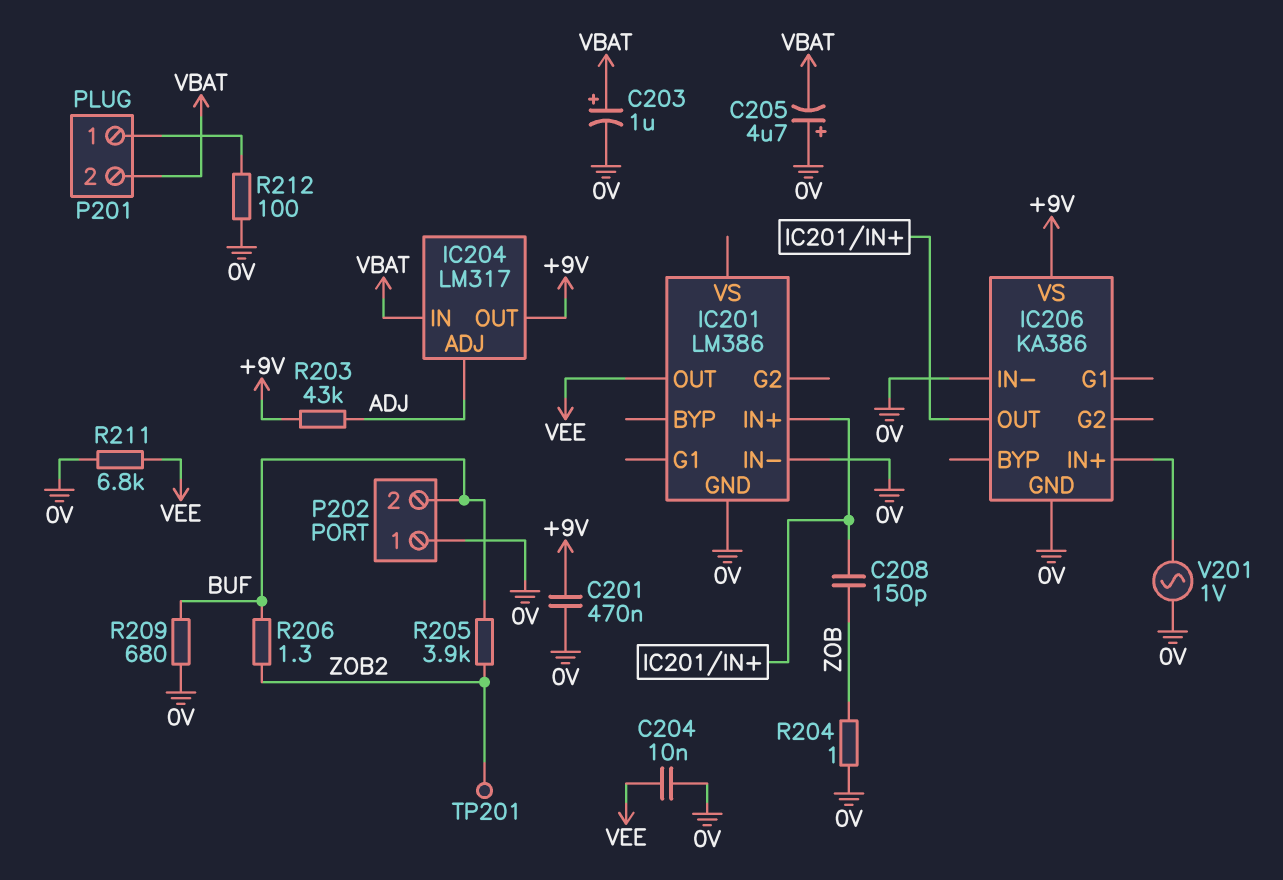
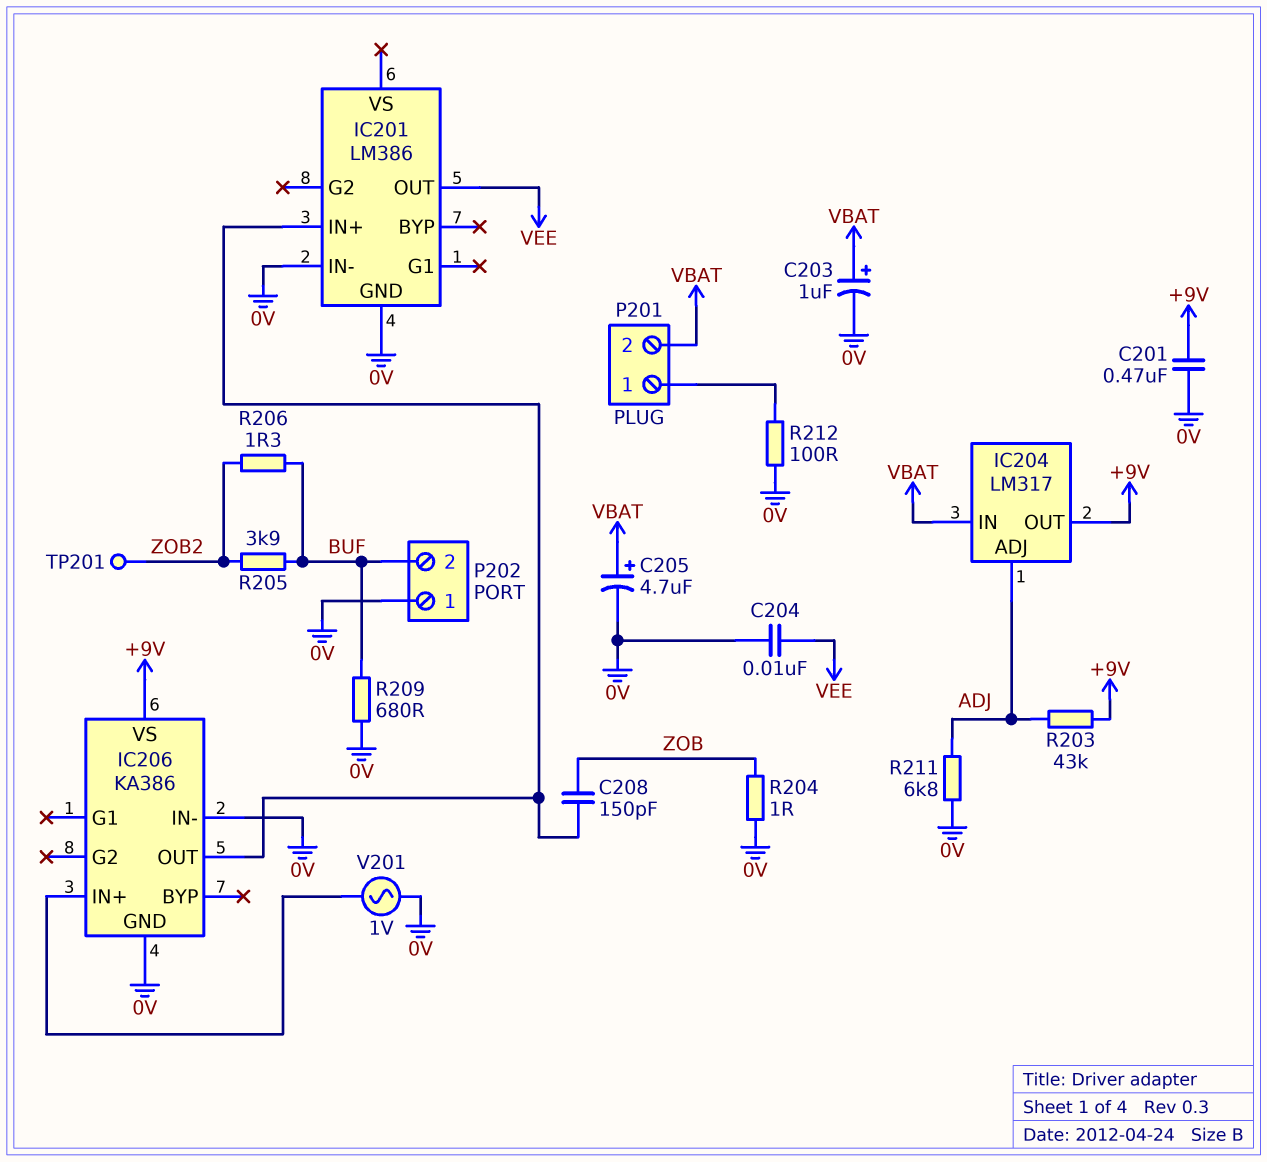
C205: 4.7uF (plus 0V, minus VBAT) -> 4.7uF (plus VBAT, minus 0V)
R211: 6.8k (0V, VEE) -> 6.8k (0V, ADJ)

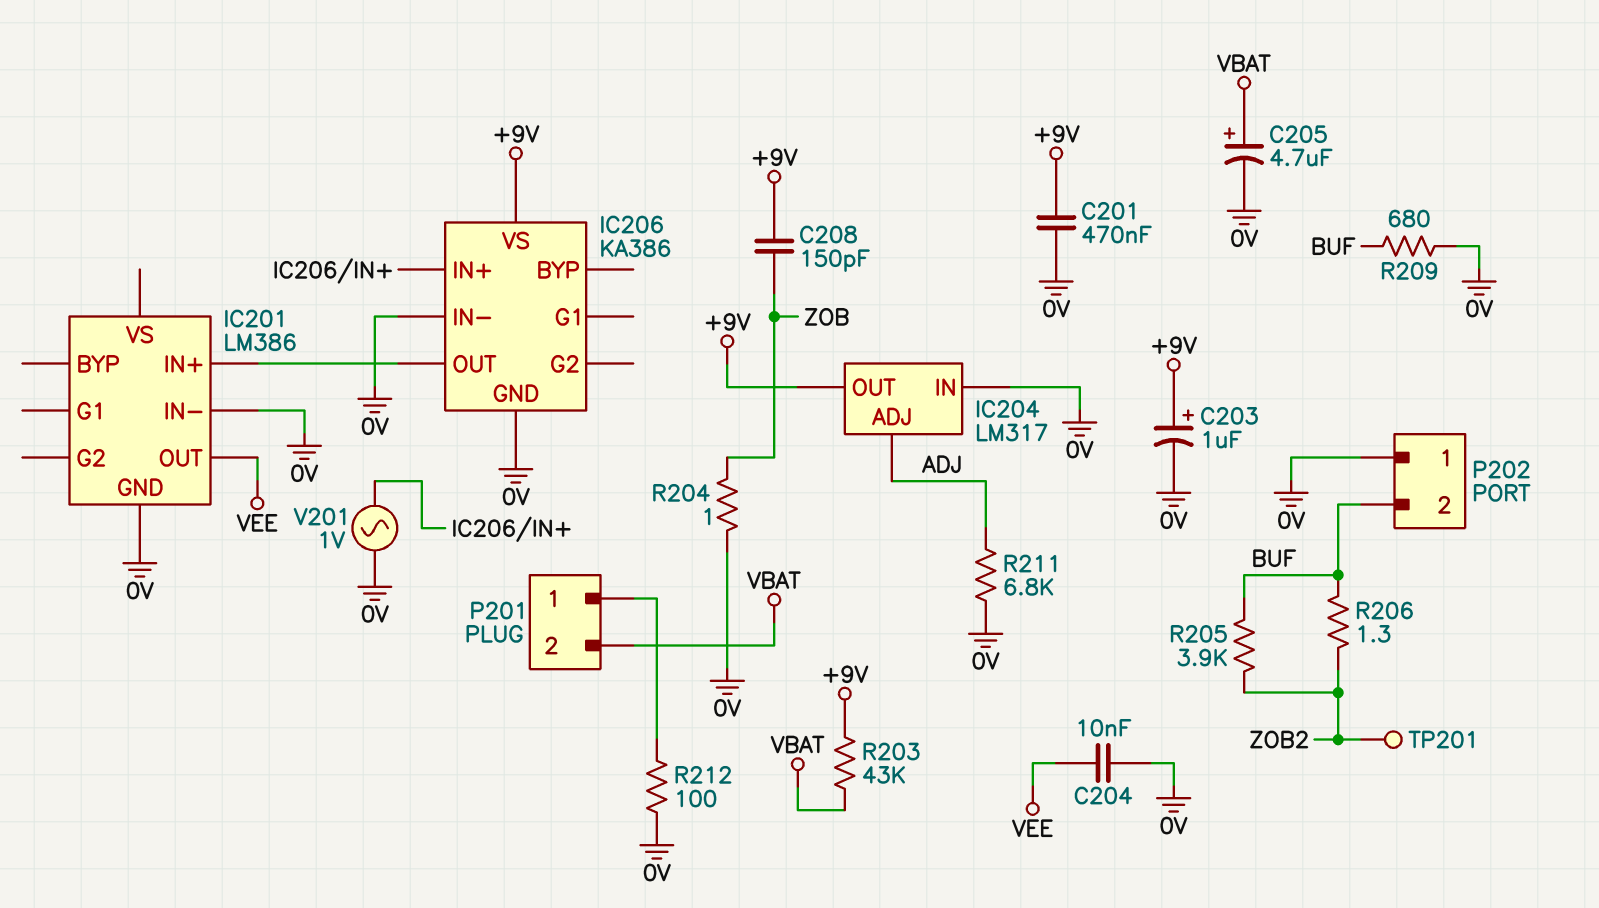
C203: 1uF (plus VBAT, minus 0V) -> 1uF (plus +9V, minus 0V)
C208: 150pF (IC201/IN+, ZOB) -> 150pF (+9V, ZOB)
IC204 pin IN: VBAT -> 0V
R203: 43k (+9V, ADJ) -> 43k (+9V, VBAT)

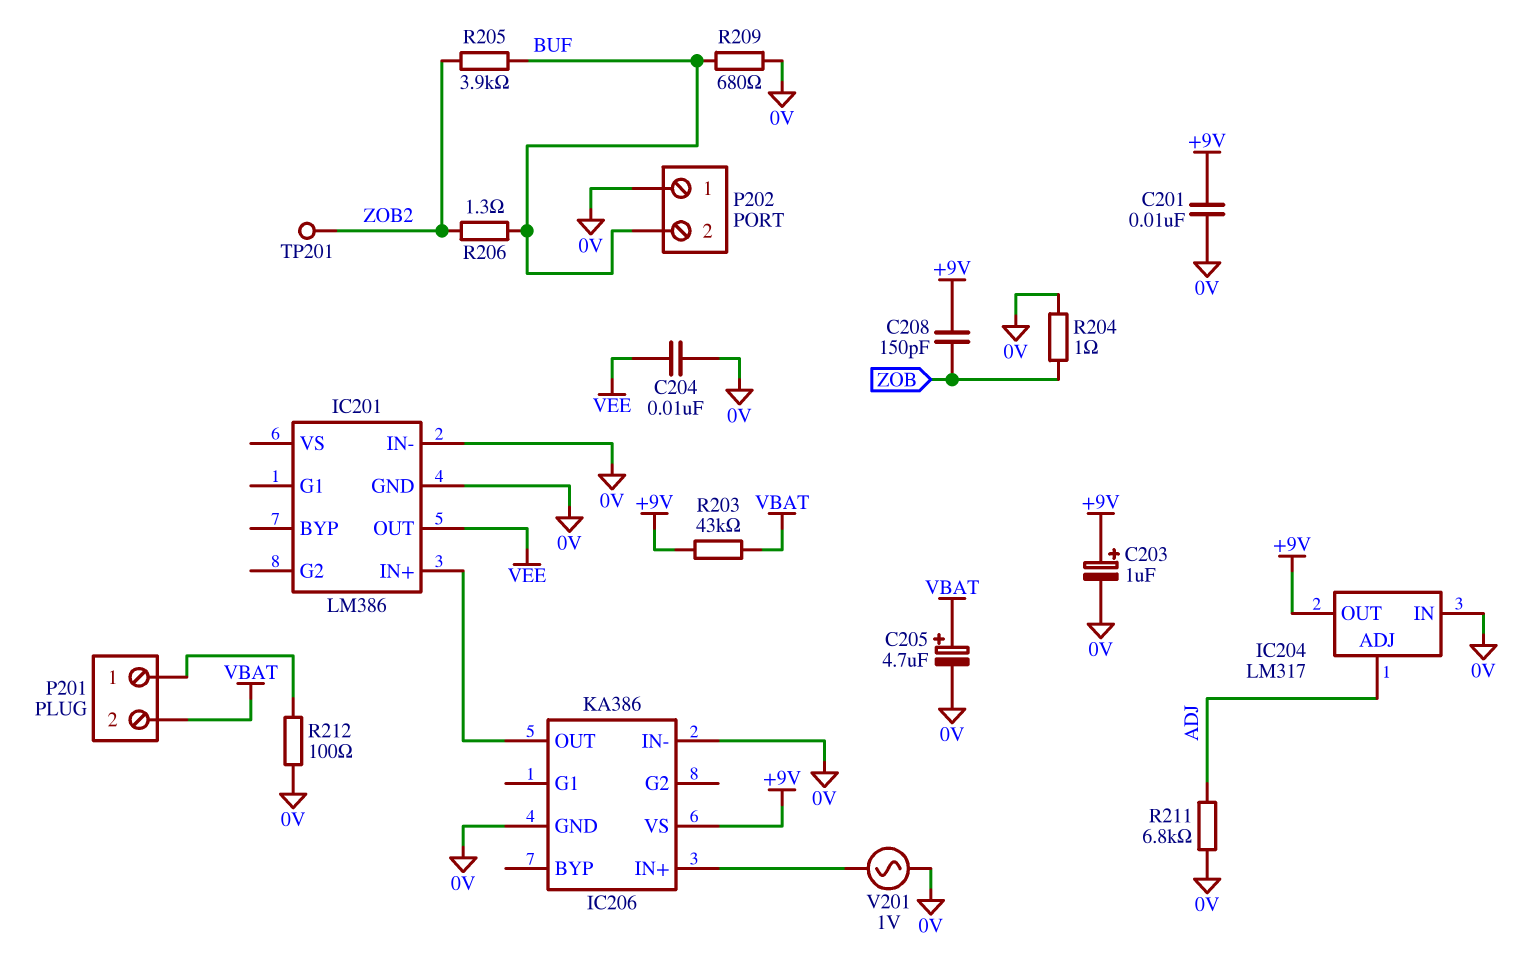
C201: 470nF (+9V, 0V) -> 10nF (+9V, 0V)

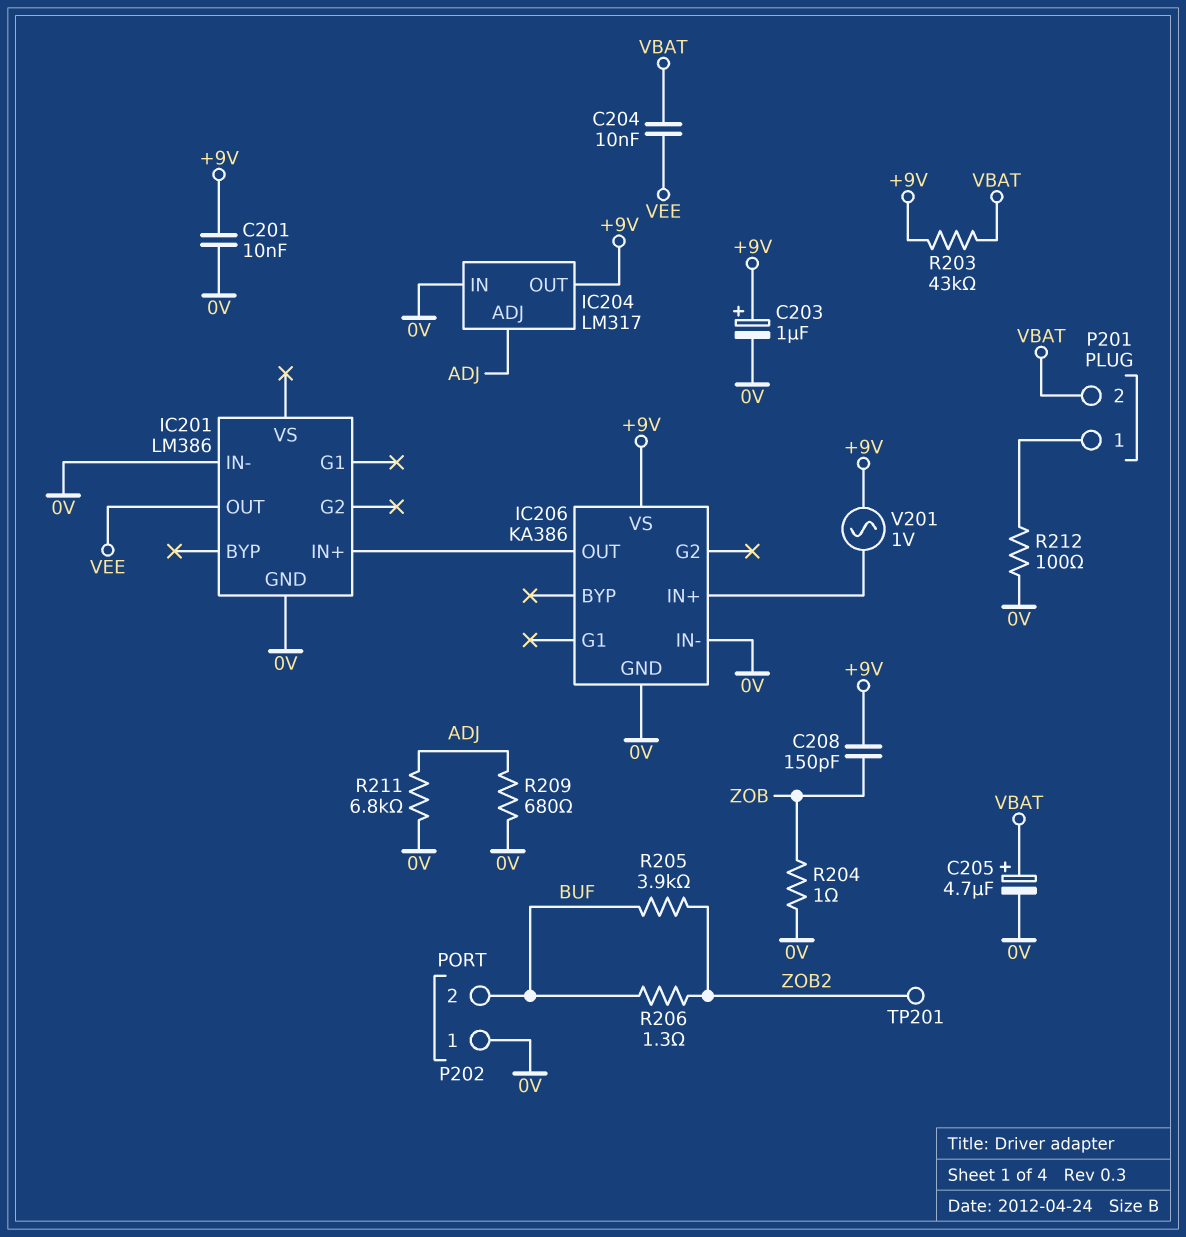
C204: 10nF (0V, VEE) -> 10nF (VBAT, VEE)
R209: 680 (0V, BUF) -> 680 (0V, ADJ)
V201: AC 1V (0V, IC206/IN+) -> AC 1V (+9V, IC206/IN+)

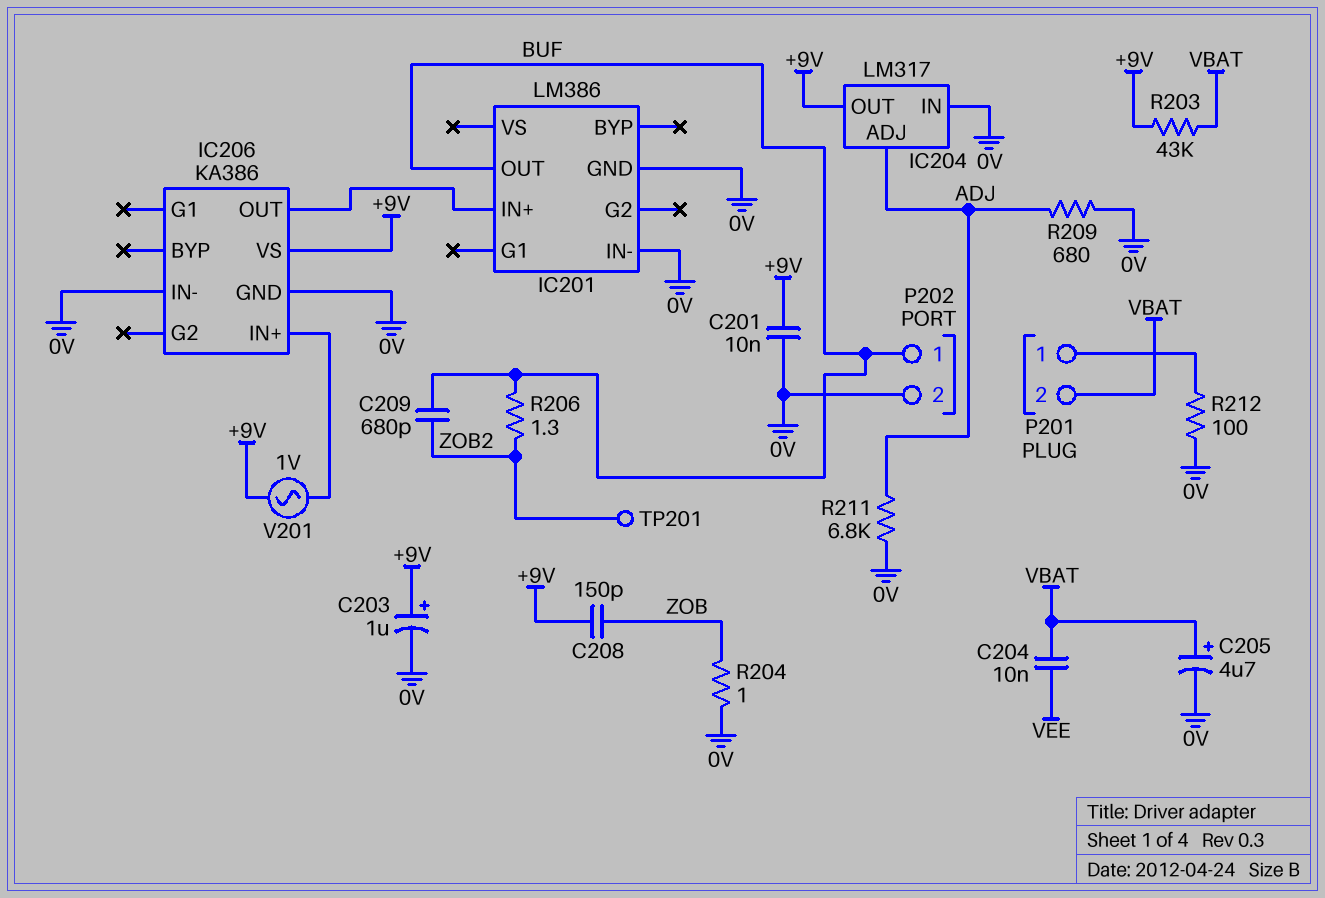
C209: none -> 680pF (BUF, ZOB2)
IC201 pin OUT: VEE -> BUF
P202 pin 1: 0V -> BUF
P202 pin 2: BUF -> 0V
R205: 3.9k (BUF, ZOB2) -> none

